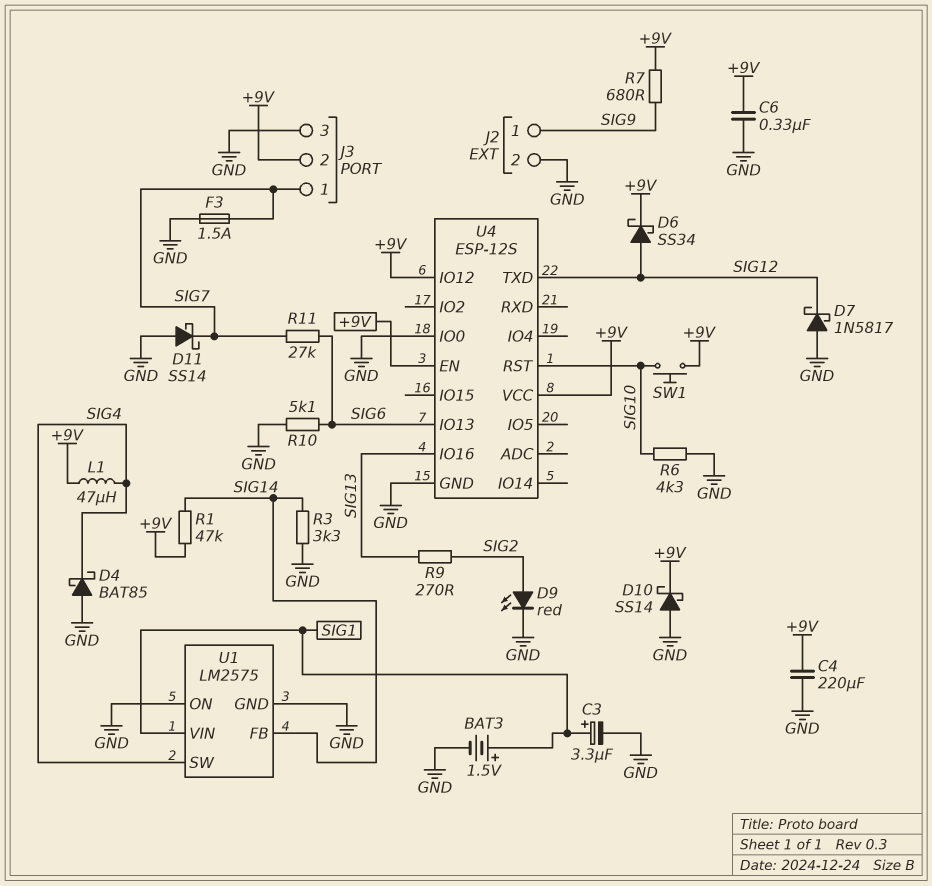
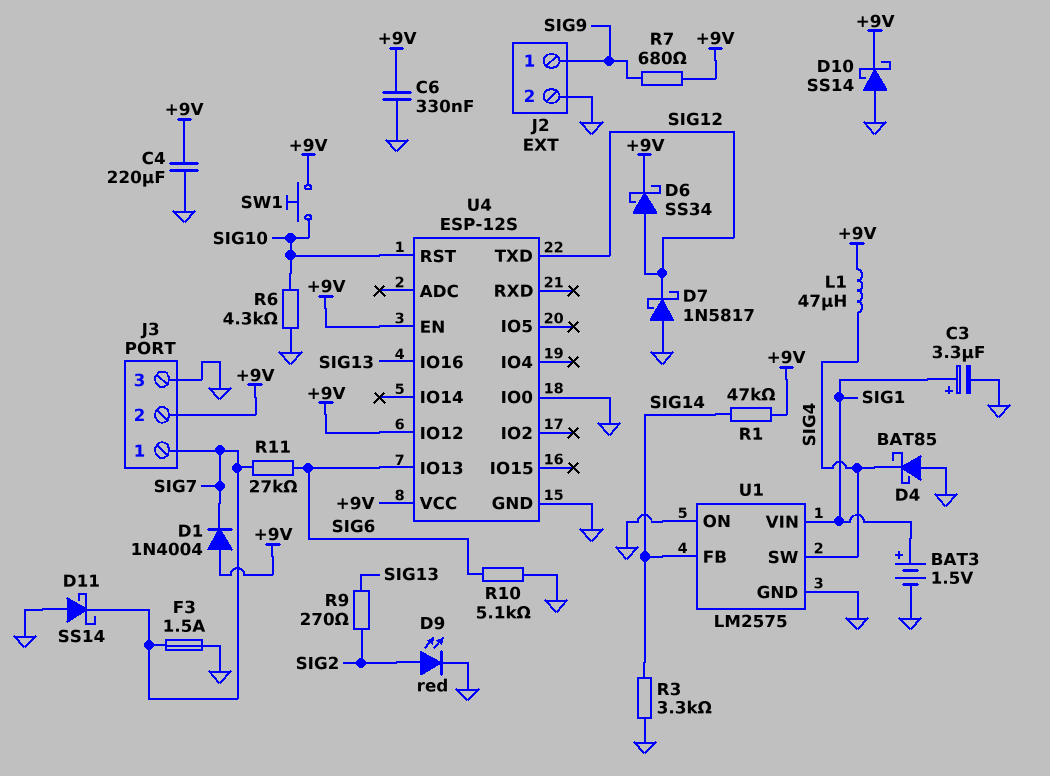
D1: none -> diode 1N4004 (A +9V, K SIG7)

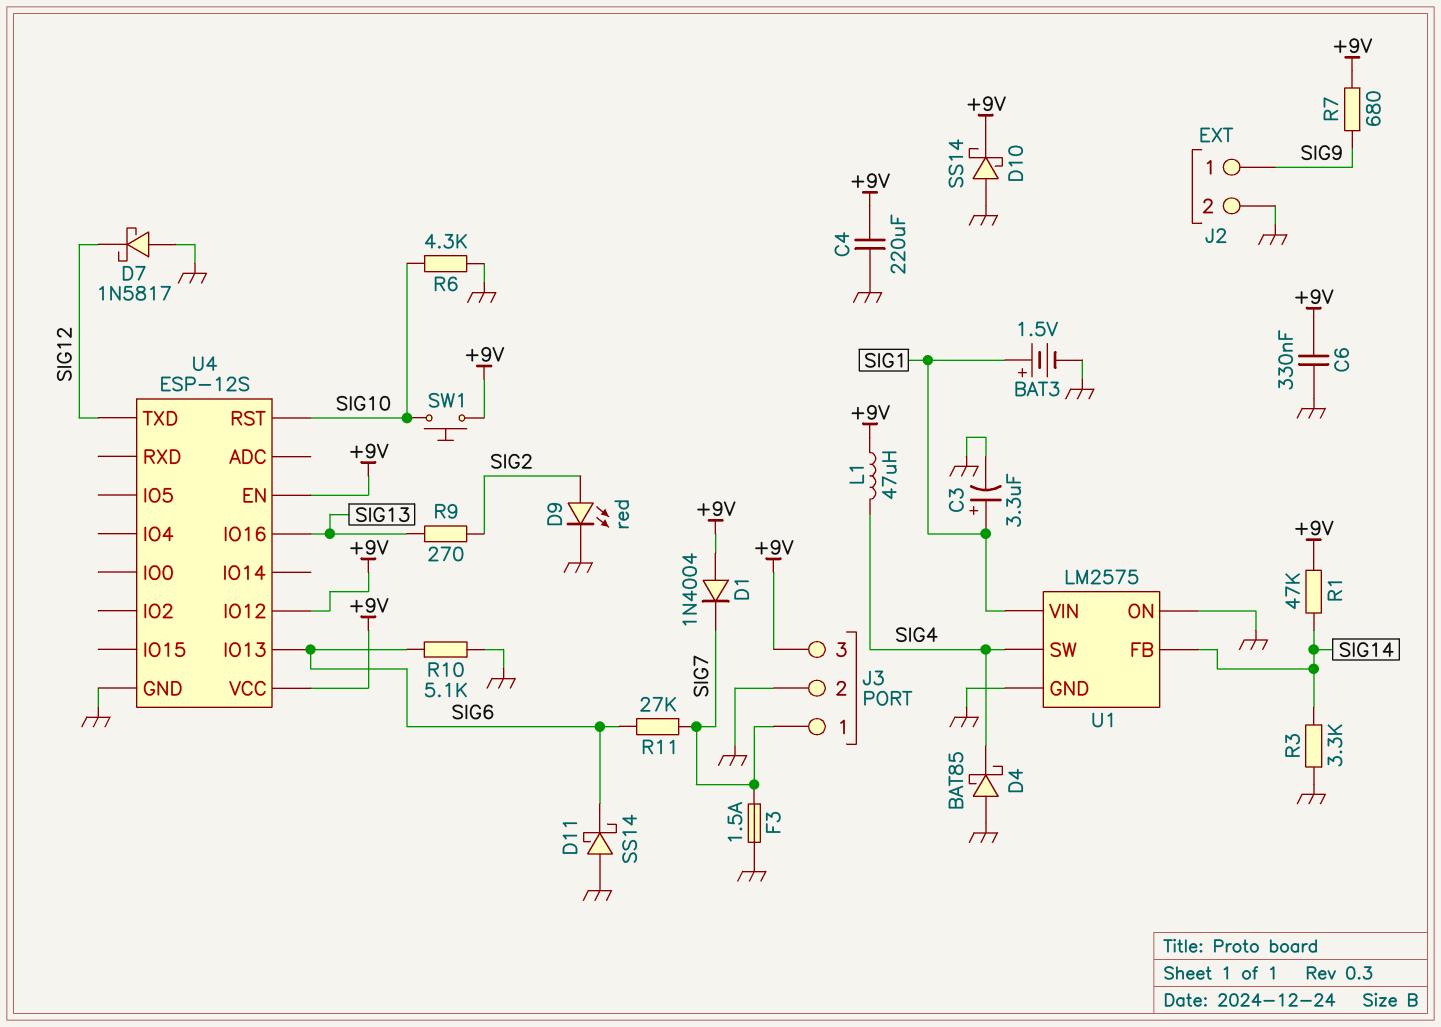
D6: schottky SS34 (A SIG12, K +9V) -> none
D11: schottky SS14 (A GND, K SIG7) -> schottky SS14 (A GND, K SIG6)
J3 pin 2: +9V -> GND
J3 pin 3: GND -> +9V
U4 pin IO0: GND -> none

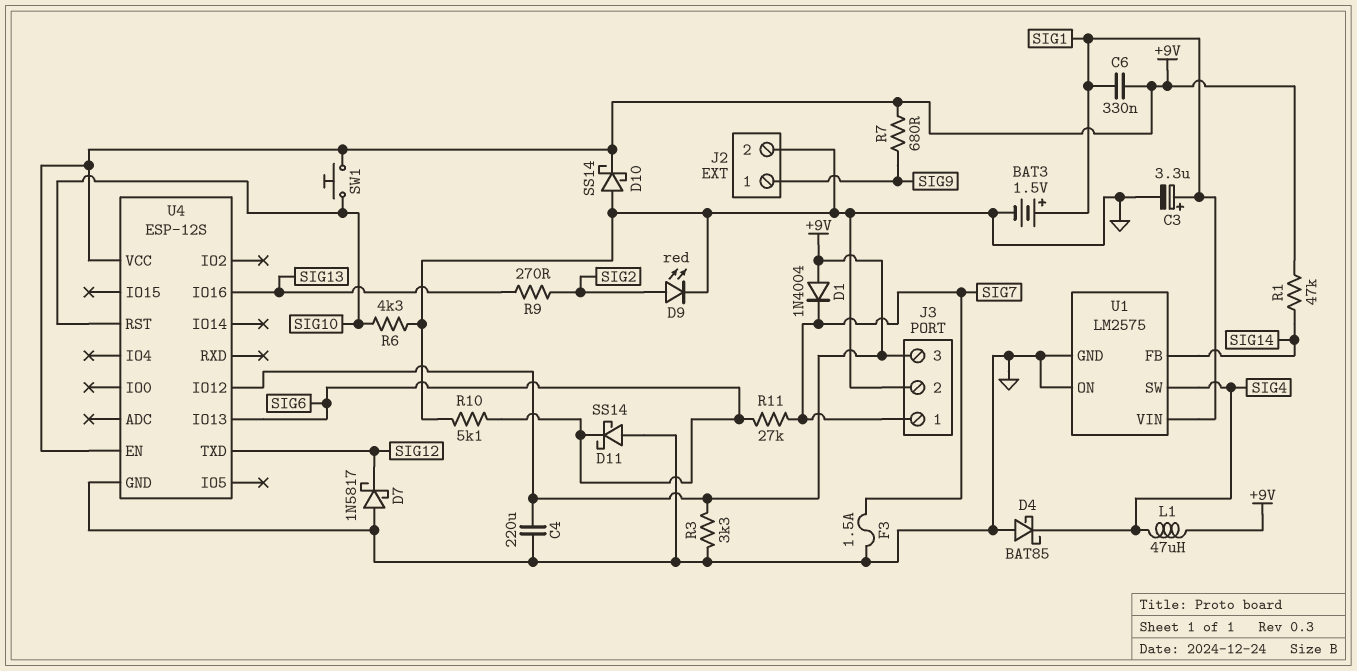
C6: 330nF (+9V, GND) -> 330nF (+9V, SIG1)
R3: 3.3k (GND, SIG14) -> 3.3k (+9V, GND)

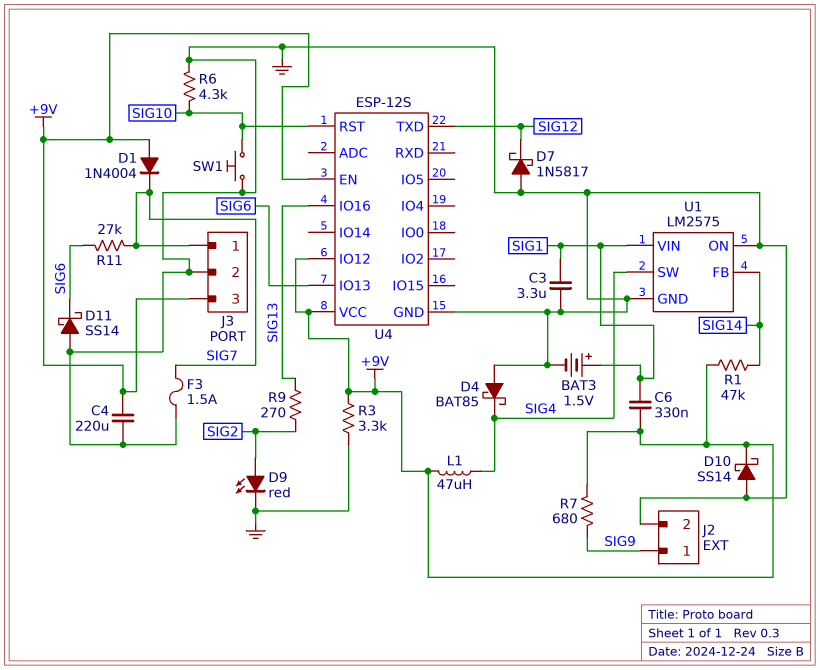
C3: 3.3uF (plus SIG1, minus GND) -> 3.3uF (GND, SIG1)
R10: 5.1k (GND, SIG6) -> none
SW1: button (+9V, SIG10) -> button (GND, SIG10)

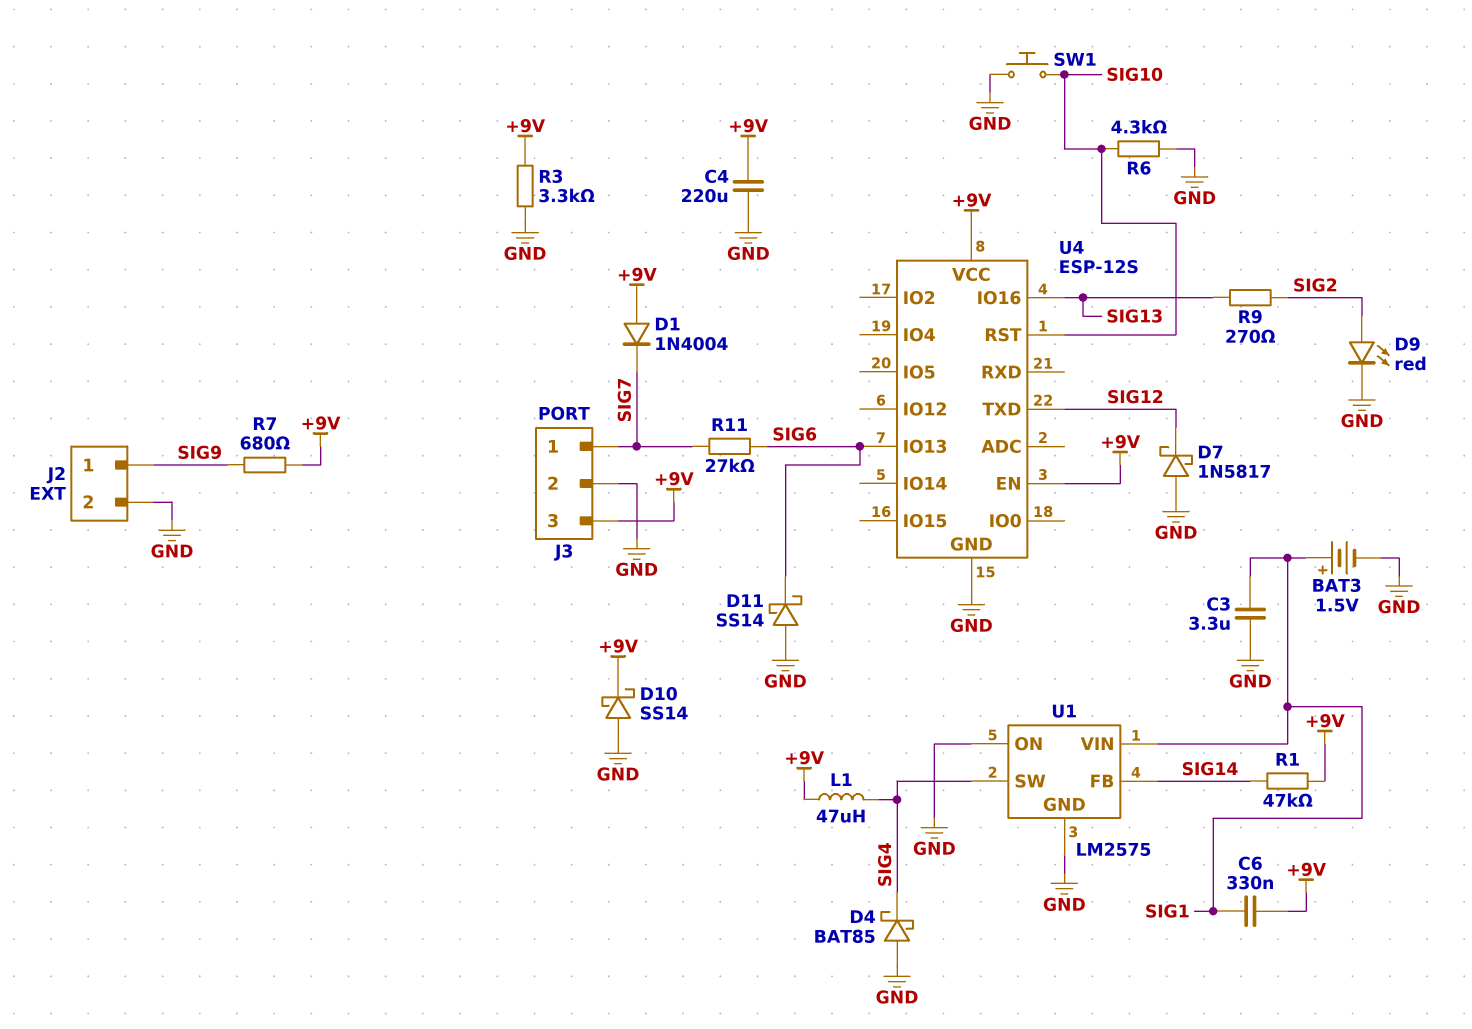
F3: 1.5A (GND, SIG7) -> none
U4 pin IO12: +9V -> none

